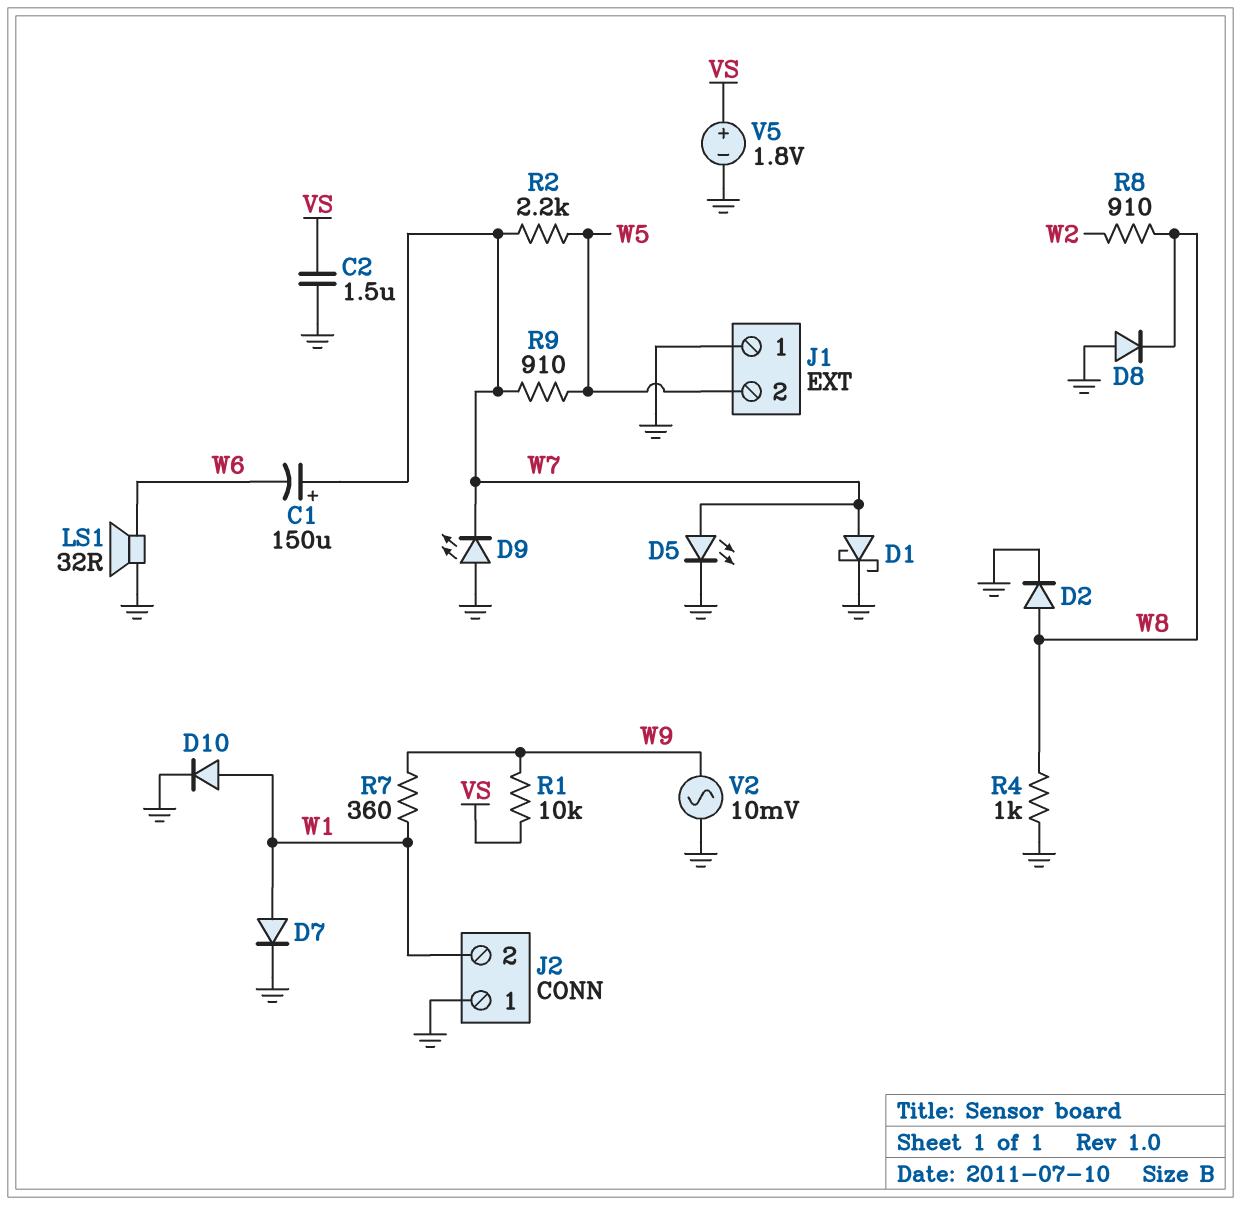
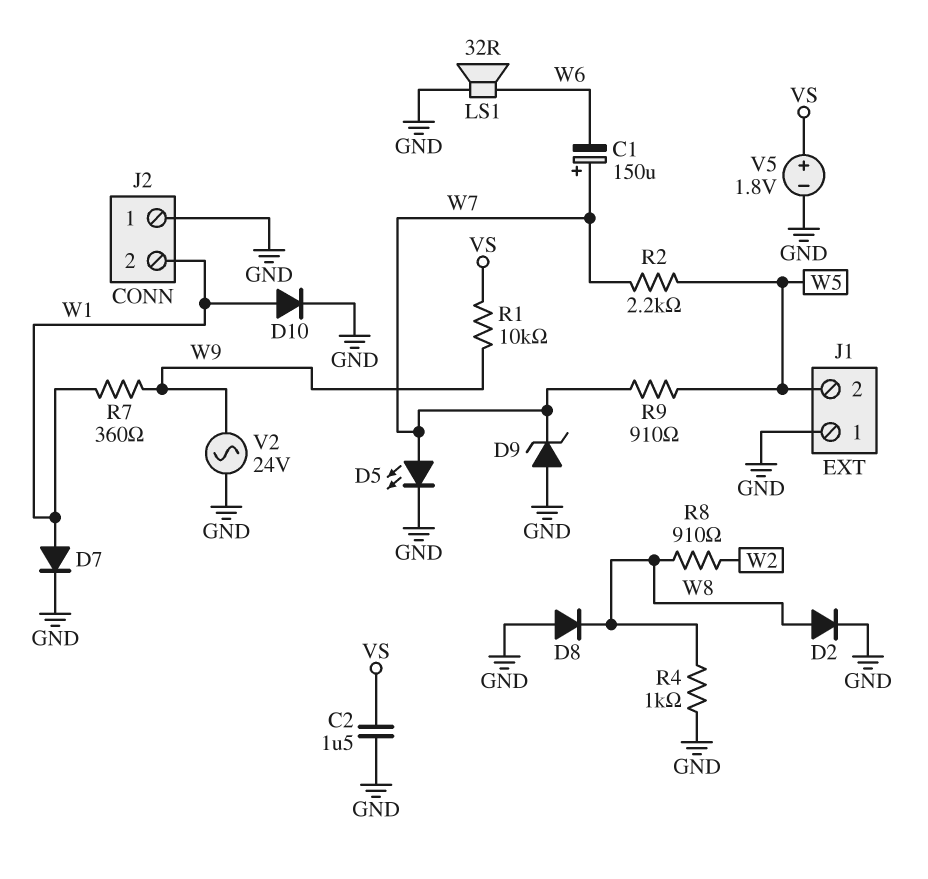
D1: schottky (A W7, K GND) -> none
D9: LED (A GND, K W7) -> zener (A GND, K W7)
V2: AC 10mV (GND, W9) -> AC 24V (GND, W9)

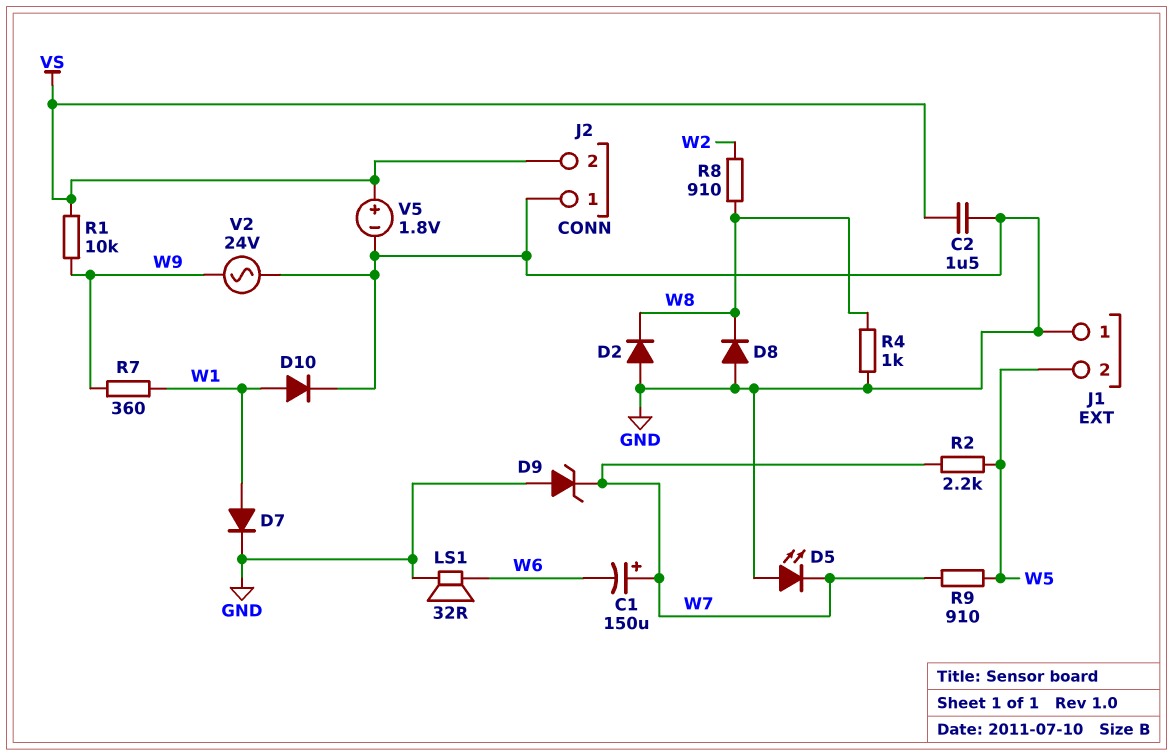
D2: diode (A W8, K GND) -> diode (A GND, K W8)
D5: LED (A W7, K GND) -> LED (A GND, K W7)
J2 pin 2: W1 -> VS

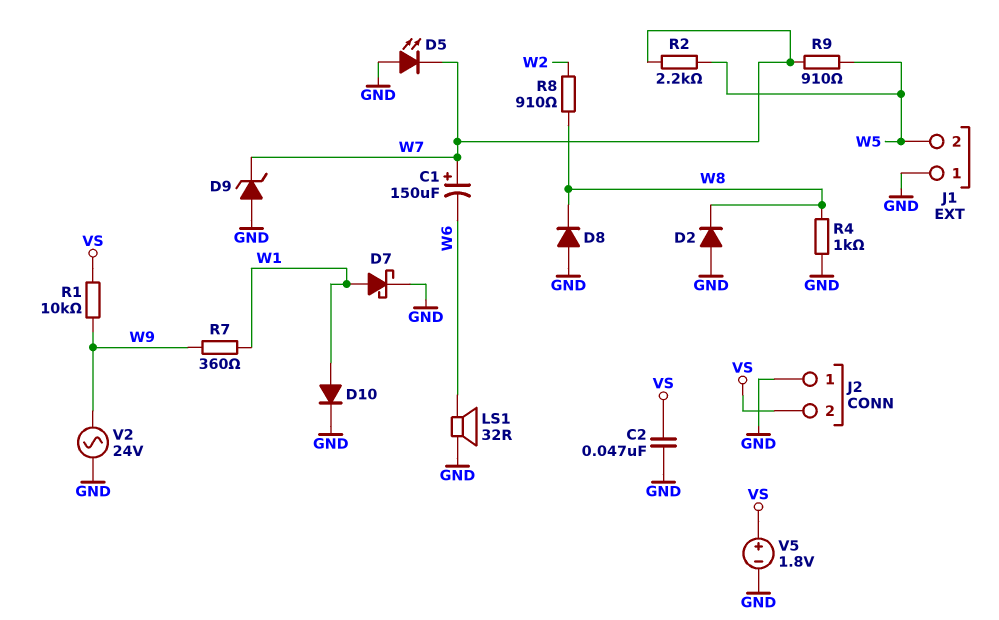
C2: 1.5uF (GND, VS) -> 47nF (GND, VS)
D7: diode (A W1, K GND) -> schottky (A W1, K GND)

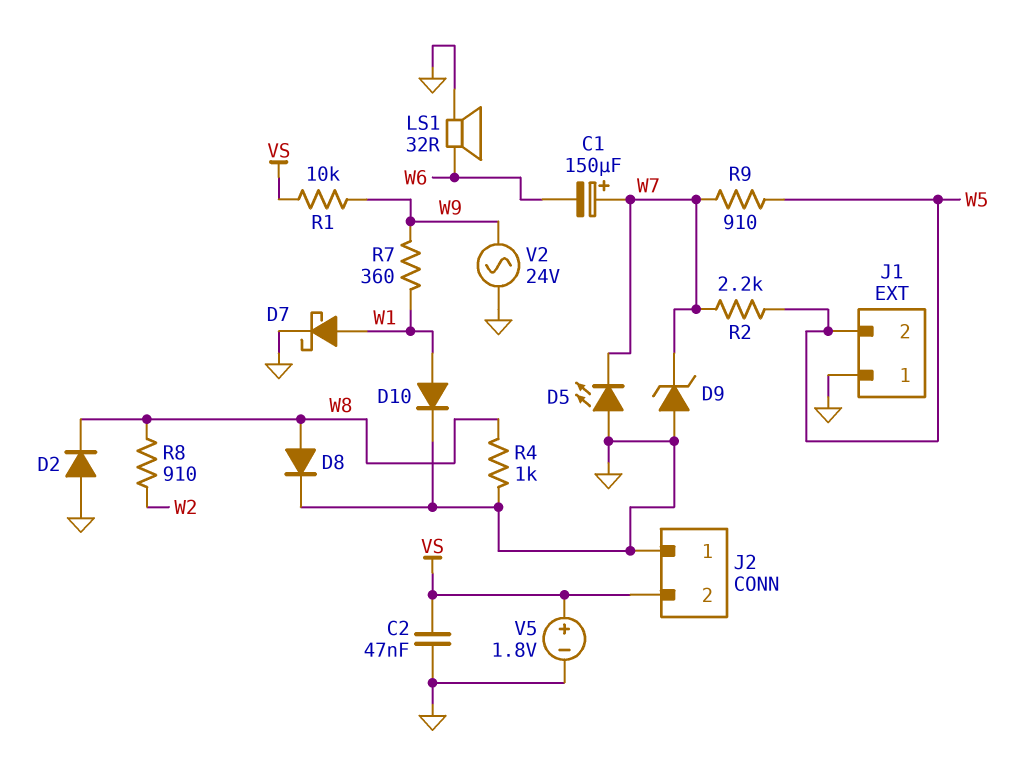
D8: diode (A GND, K W8) -> diode (A W8, K GND)

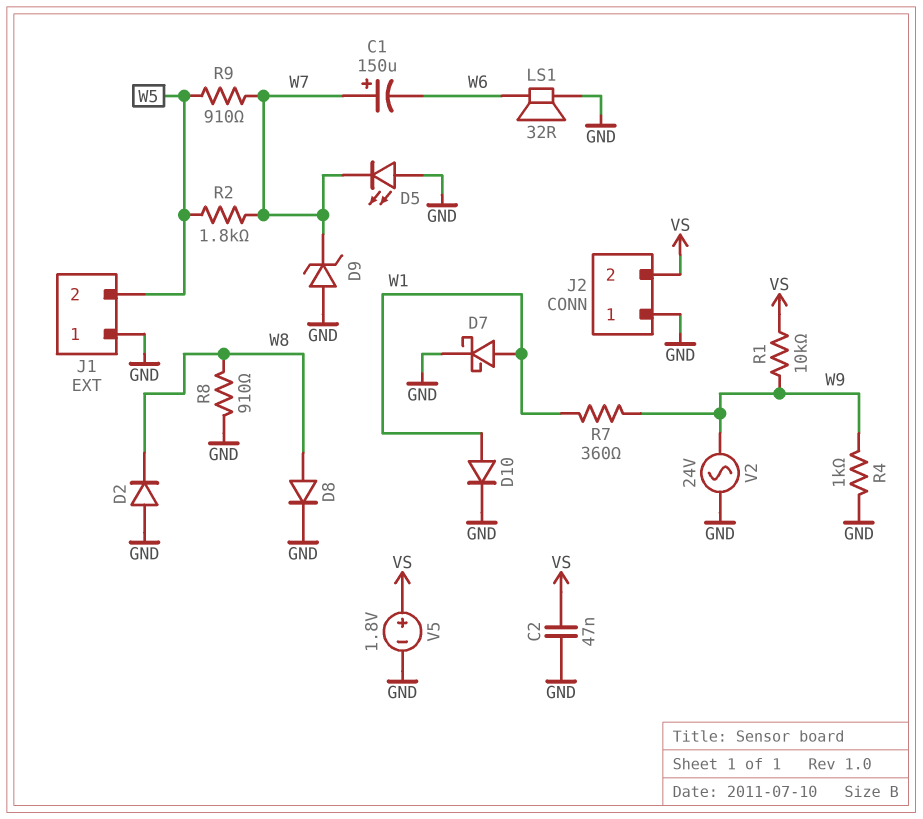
R2: 2.2k (W5, W7) -> 1.8k (W5, W7)
R4: 1k (GND, W8) -> 1k (GND, W9)
R8: 910 (W2, W8) -> 910 (GND, W8)

